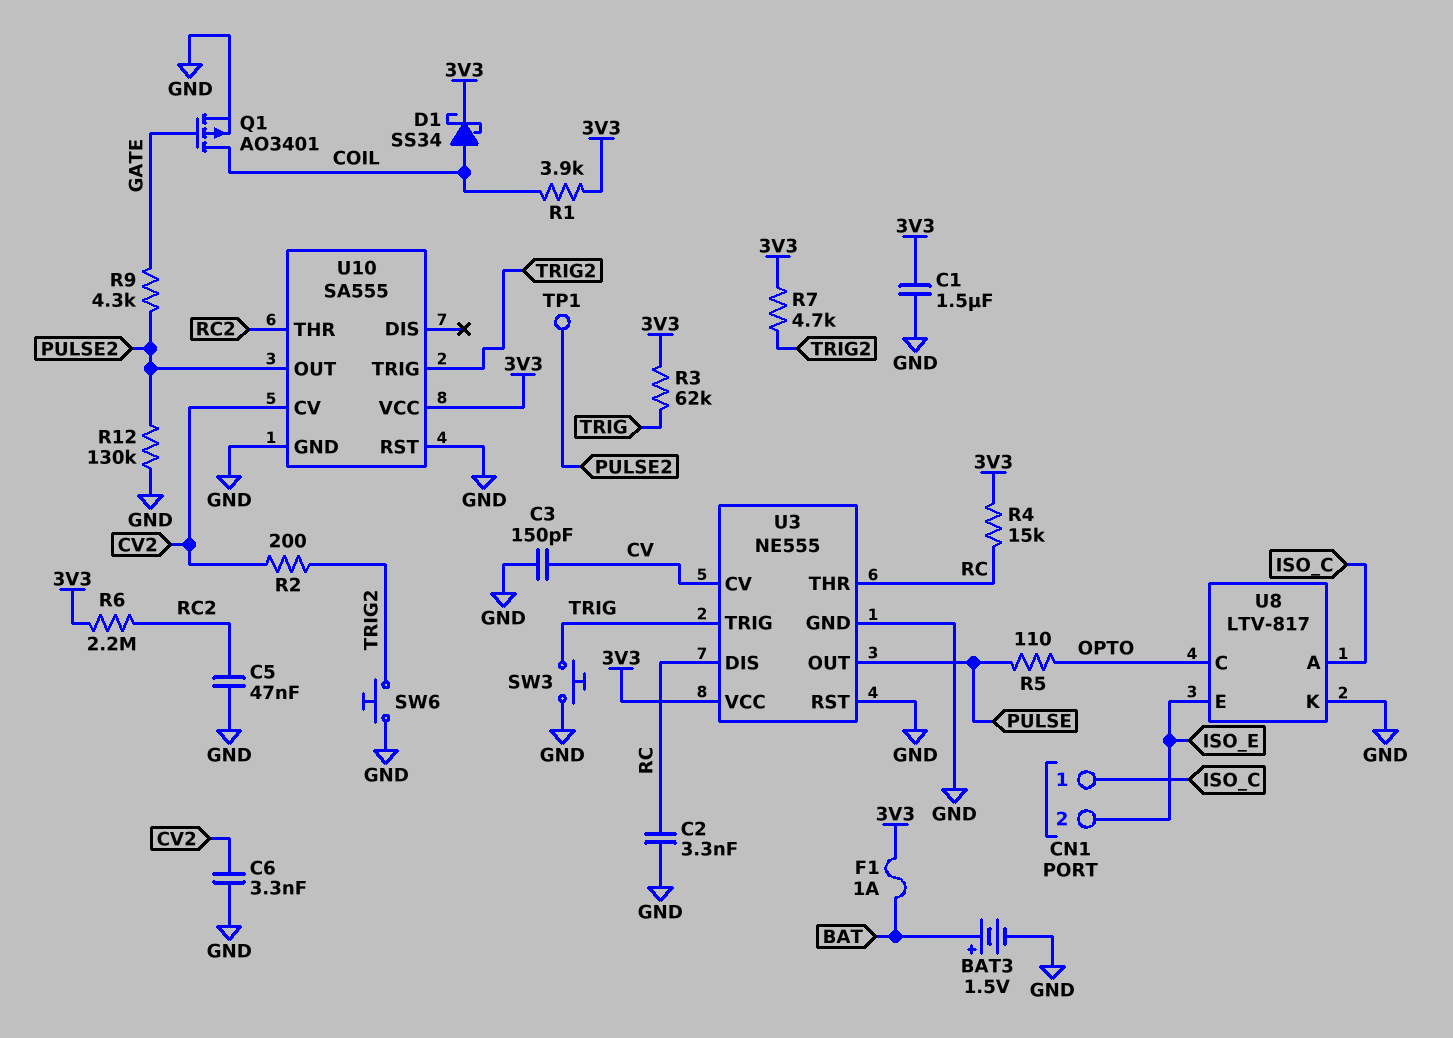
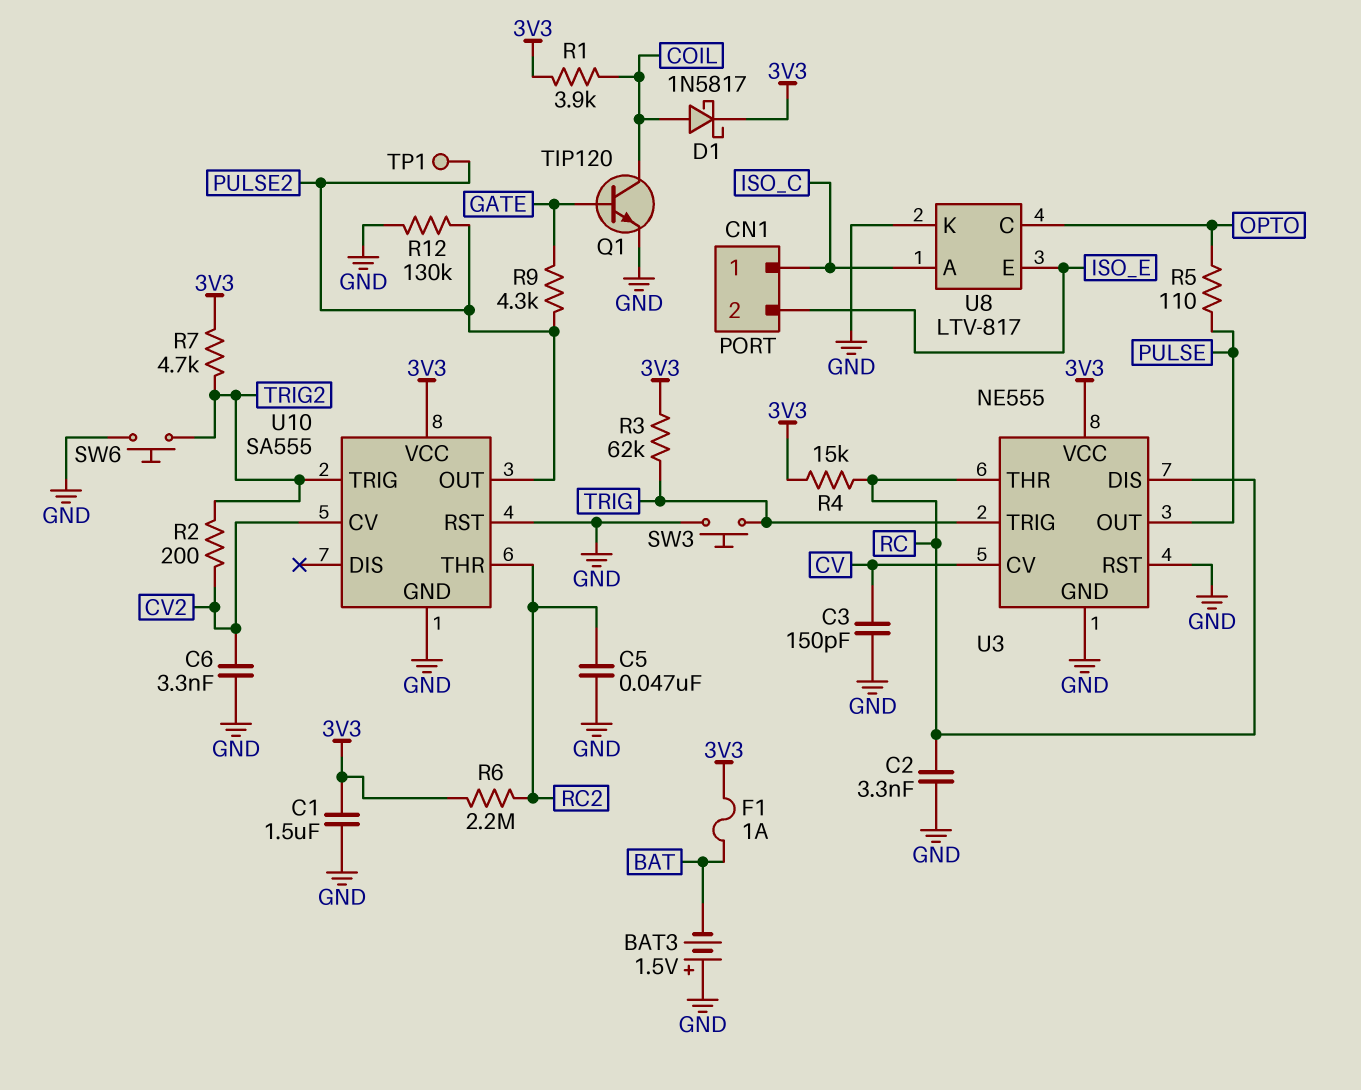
BAT3: 1.5V (plus BAT, minus GND) -> 1.5V (plus GND, minus BAT)
D1: schottky SS34 (A COIL, K 3V3) -> schottky 1N5817 (A COIL, K 3V3)
Q1: PMOS AO3401 (G GATE, D COIL, S GND) -> NPN TIP120 (B GATE, C COIL, E GND)

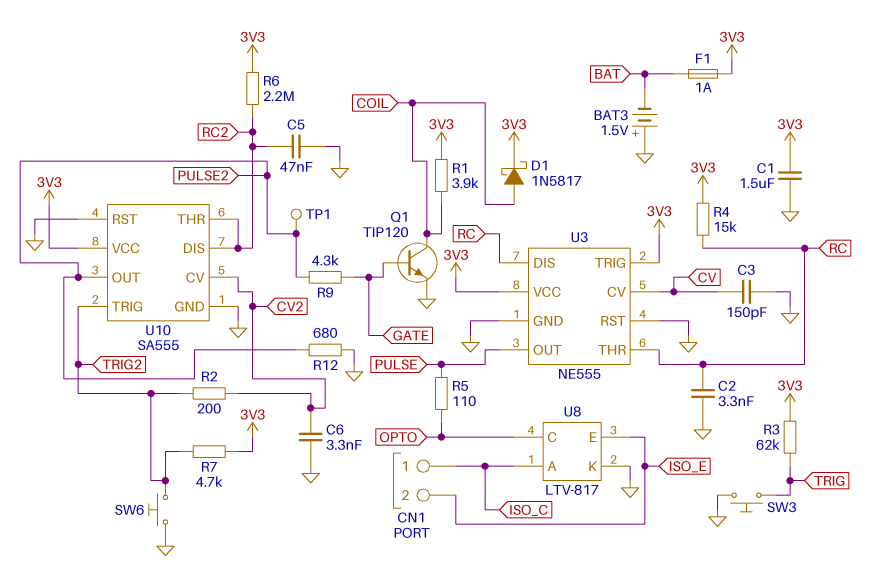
R12: 130k (GND, PULSE2) -> 680 (GND, PULSE2)
U3 pin TRIG: TRIG -> 3V3
U10 pin DIS: none -> RC2

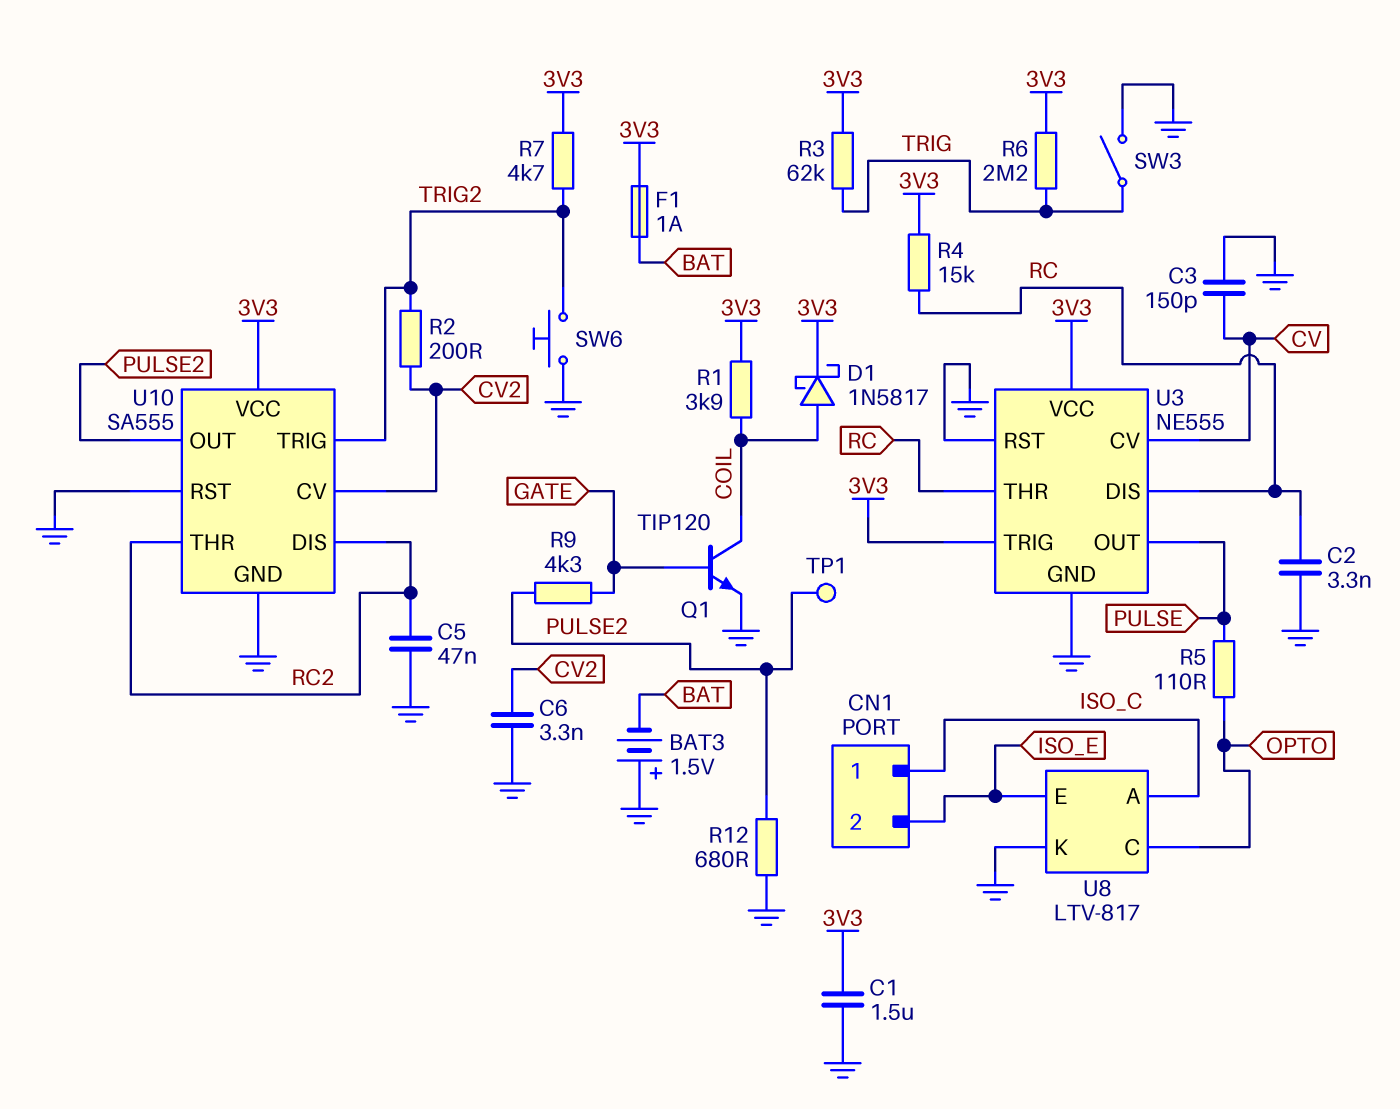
R6: 2.2M (3V3, RC2) -> 2.2M (3V3, TRIG)
SW3: button (GND, TRIG) -> switch (GND, TRIG)

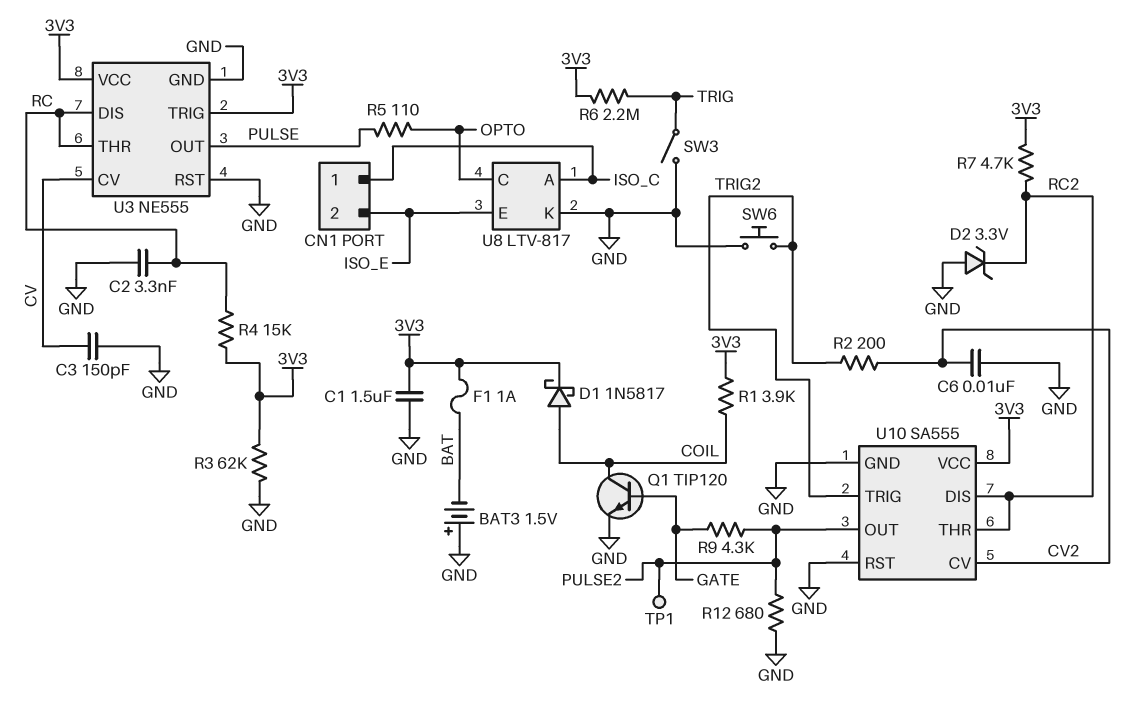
C5: 47nF (GND, RC2) -> none
C6: 3.3nF (CV2, GND) -> 10nF (CV2, GND)
D2: none -> zener 3.3V (A GND, K RC2)
R3: 62k (3V3, TRIG) -> 62k (3V3, GND)
R7: 4.7k (3V3, TRIG2) -> 4.7k (3V3, RC2)

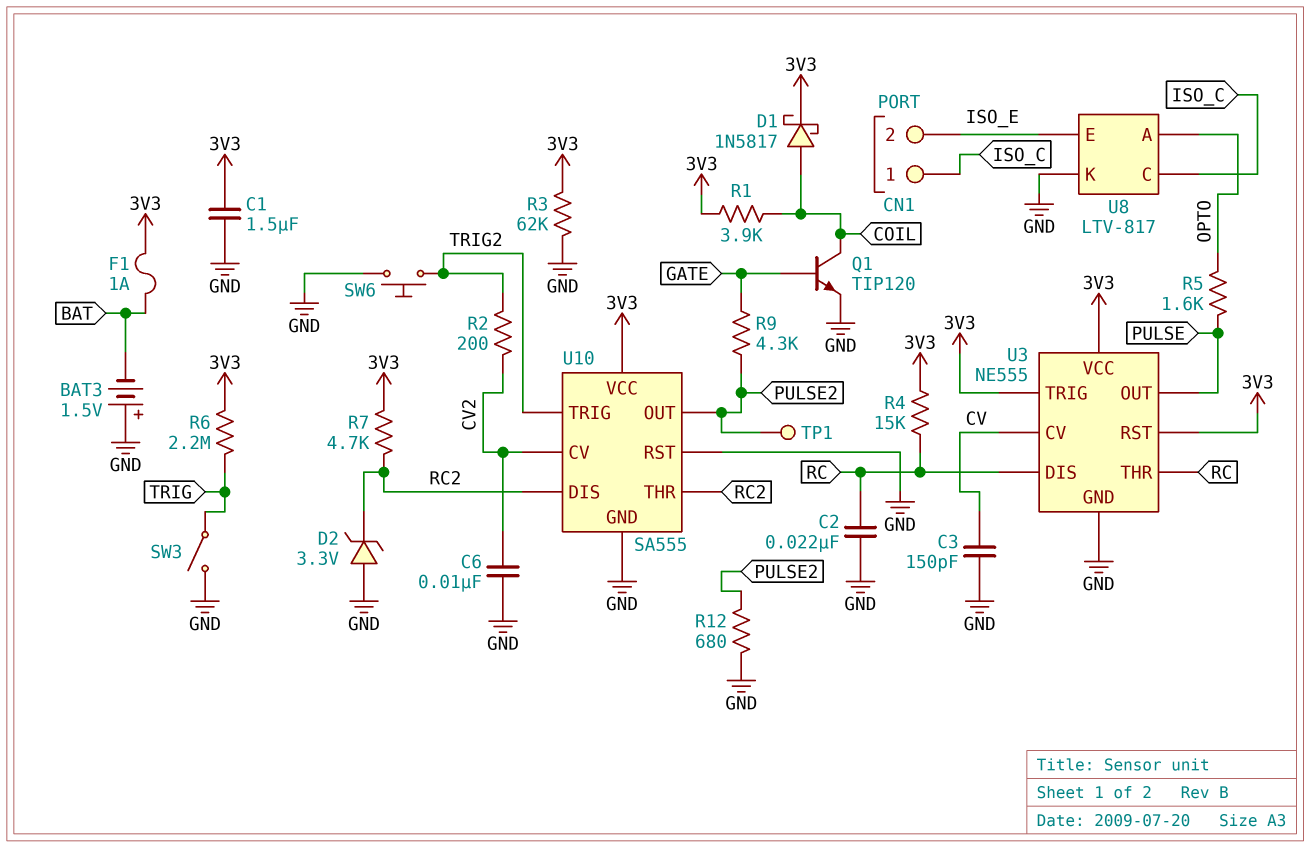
C2: 3.3nF (GND, RC) -> 22nF (GND, RC)
R5: 110 (OPTO, PULSE) -> 1.6k (OPTO, PULSE)
U3 pin RST: GND -> 3V3
U8 pin A: ISO_C -> OPTO
U8 pin C: OPTO -> ISO_C

